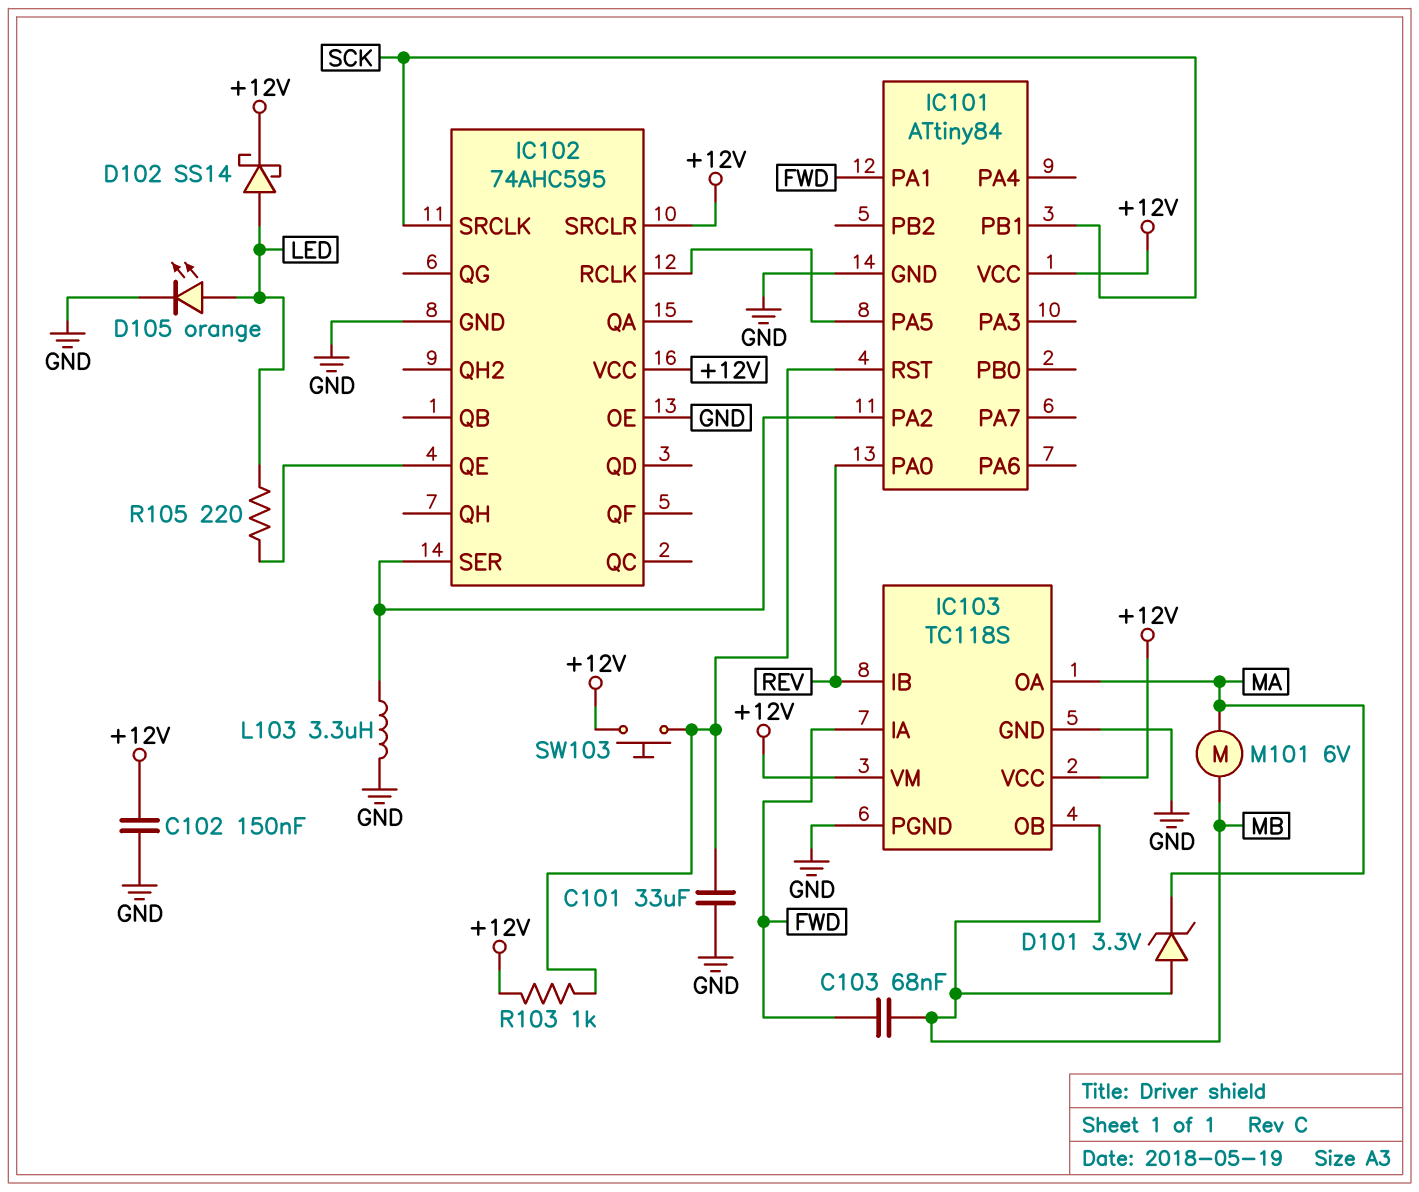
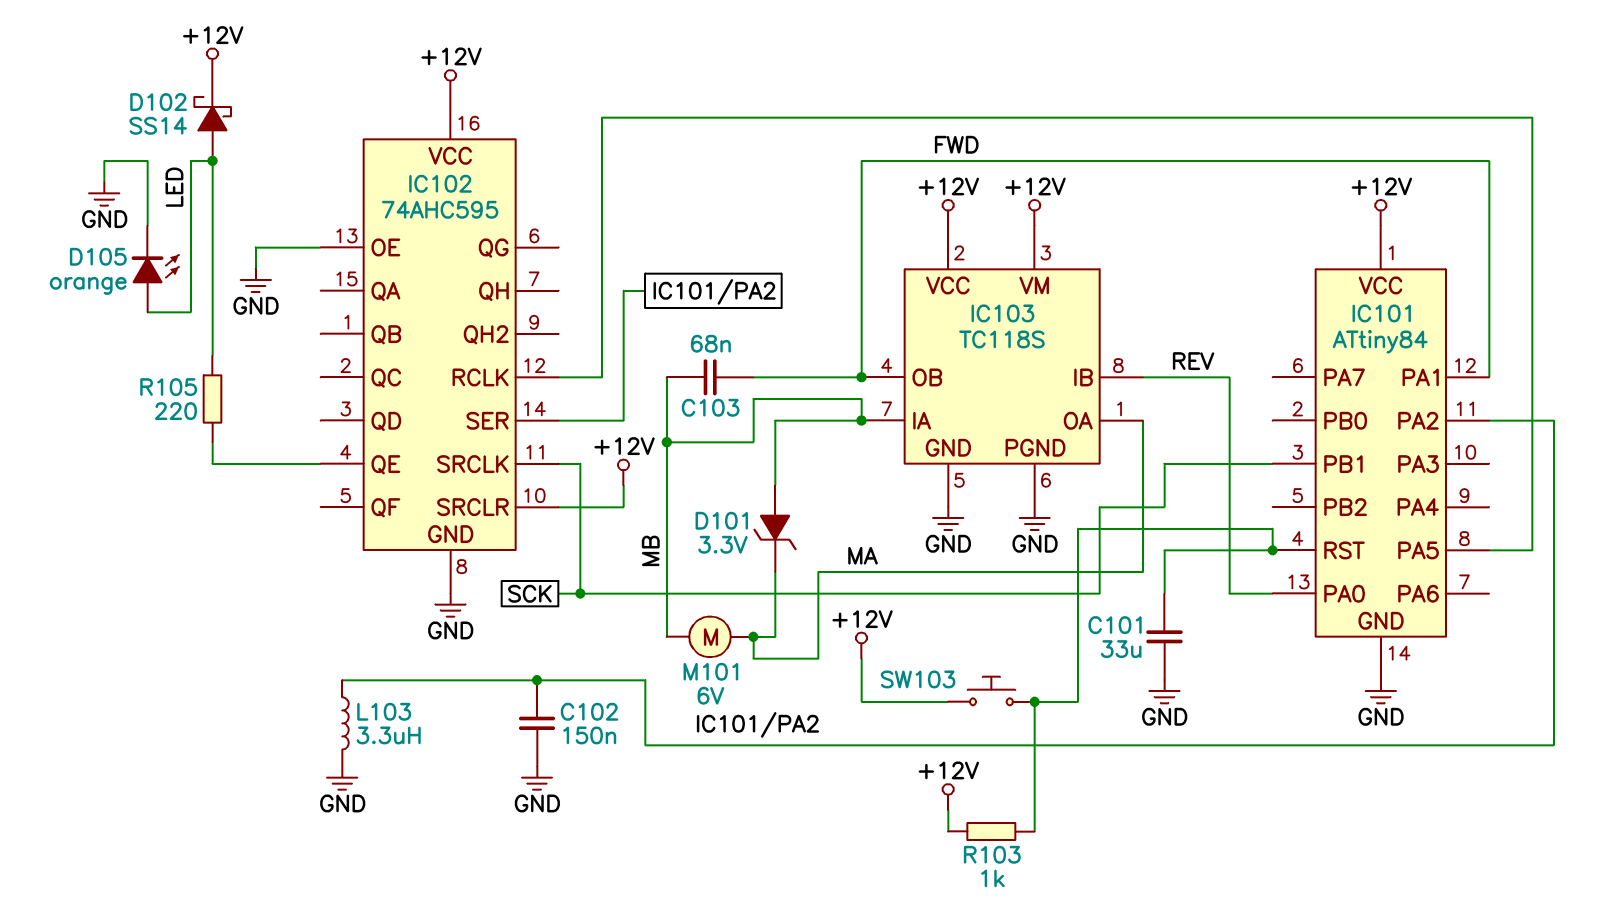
C102: 150nF (+12V, GND) -> 150nF (GND, IC101/PA2)
IC103 pin IA: FWD -> MB
IC103 pin OB: MB -> FWD

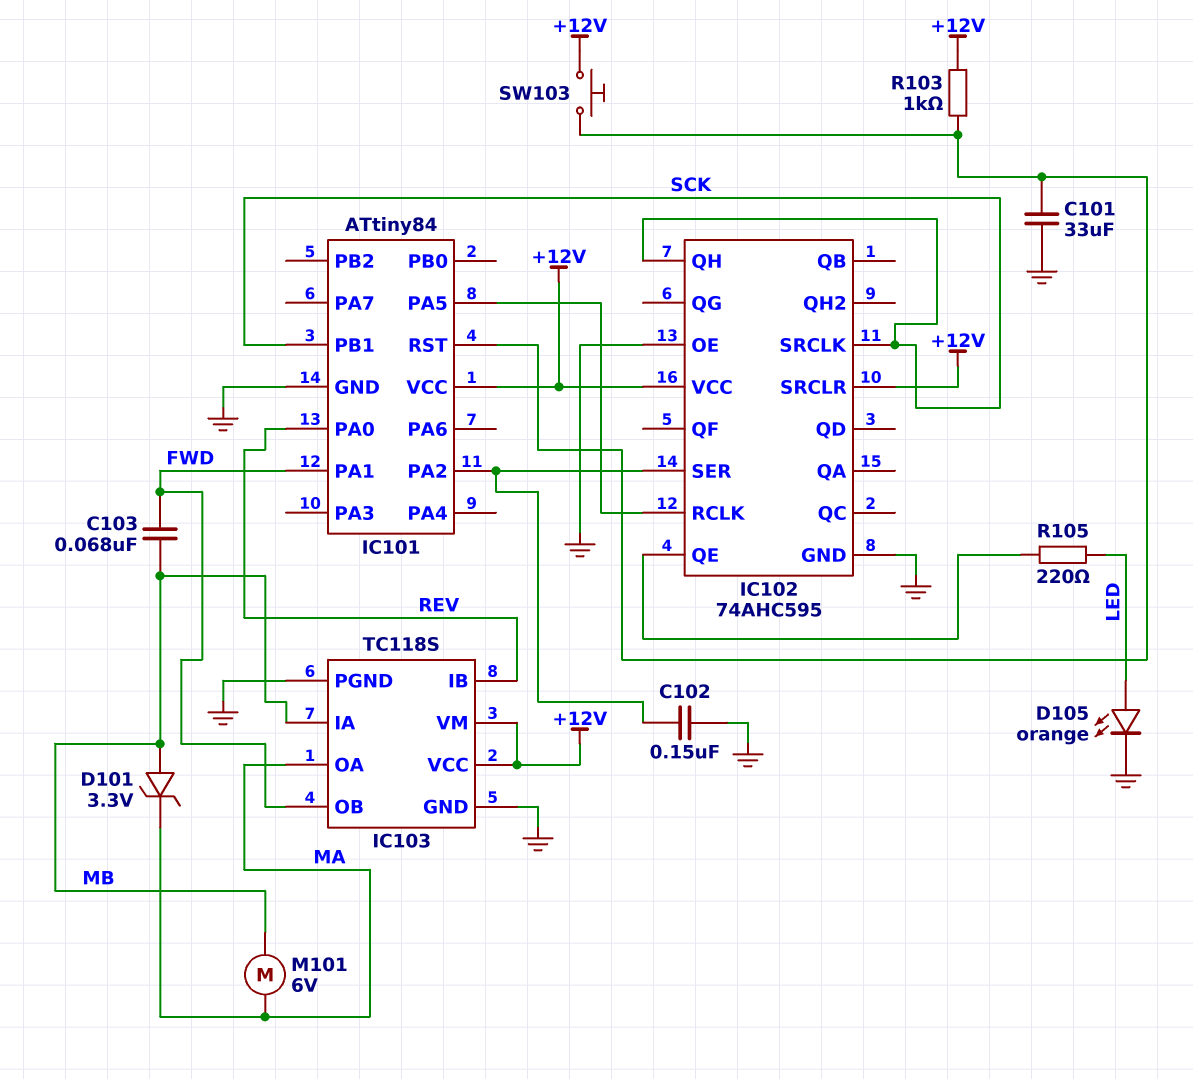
D102: schottky SS14 (A LED, K +12V) -> none
IC102 pin QH: none -> SCK
L103: 3.3uH (GND, IC101/PA2) -> none

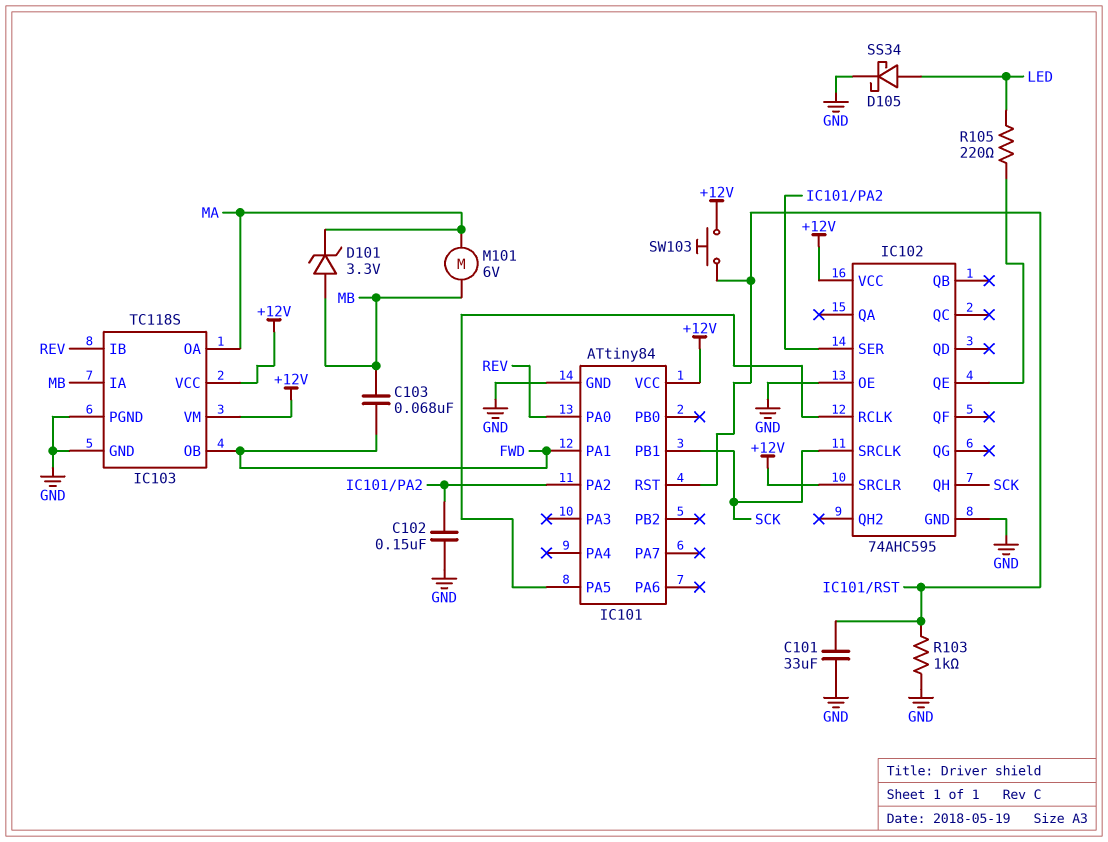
D105: LED orange (A LED, K GND) -> schottky SS34 (A LED, K GND)
R103: 1k (+12V, IC101/RST) -> 1k (GND, IC101/RST)

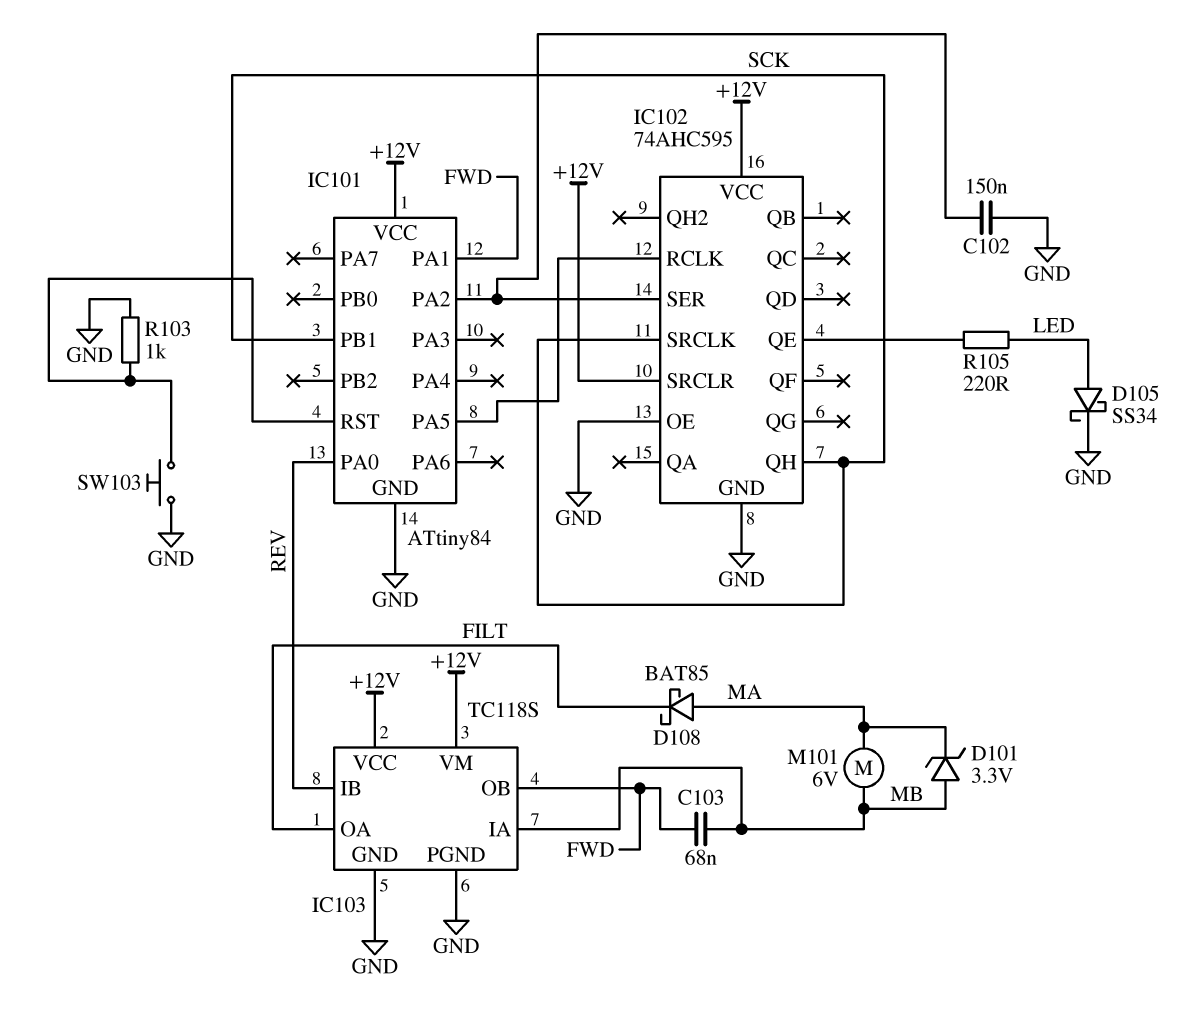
C101: 33uF (GND, IC101/RST) -> none
D108: none -> schottky BAT85 (A MA, K FILT)
IC103 pin OA: MA -> FILT
SW103: button (+12V, IC101/RST) -> button (GND, IC101/RST)

